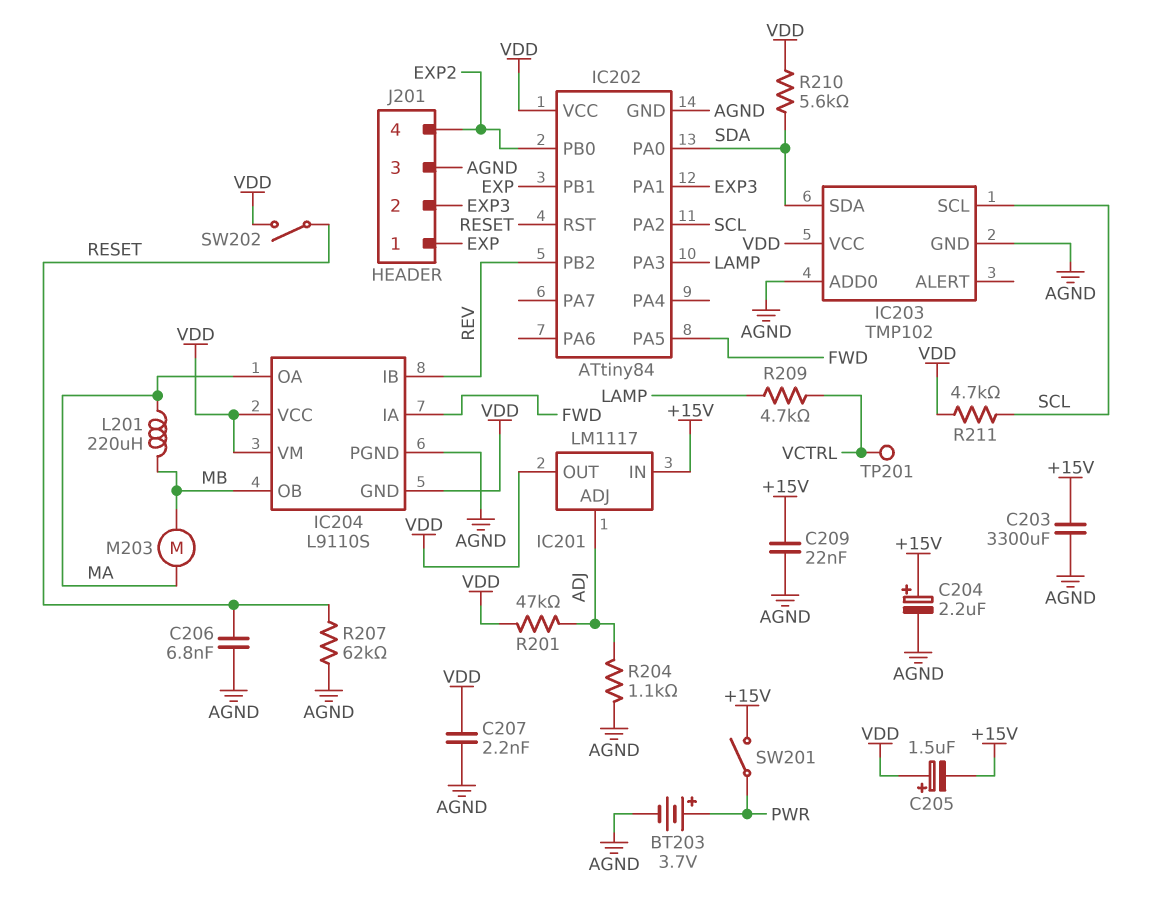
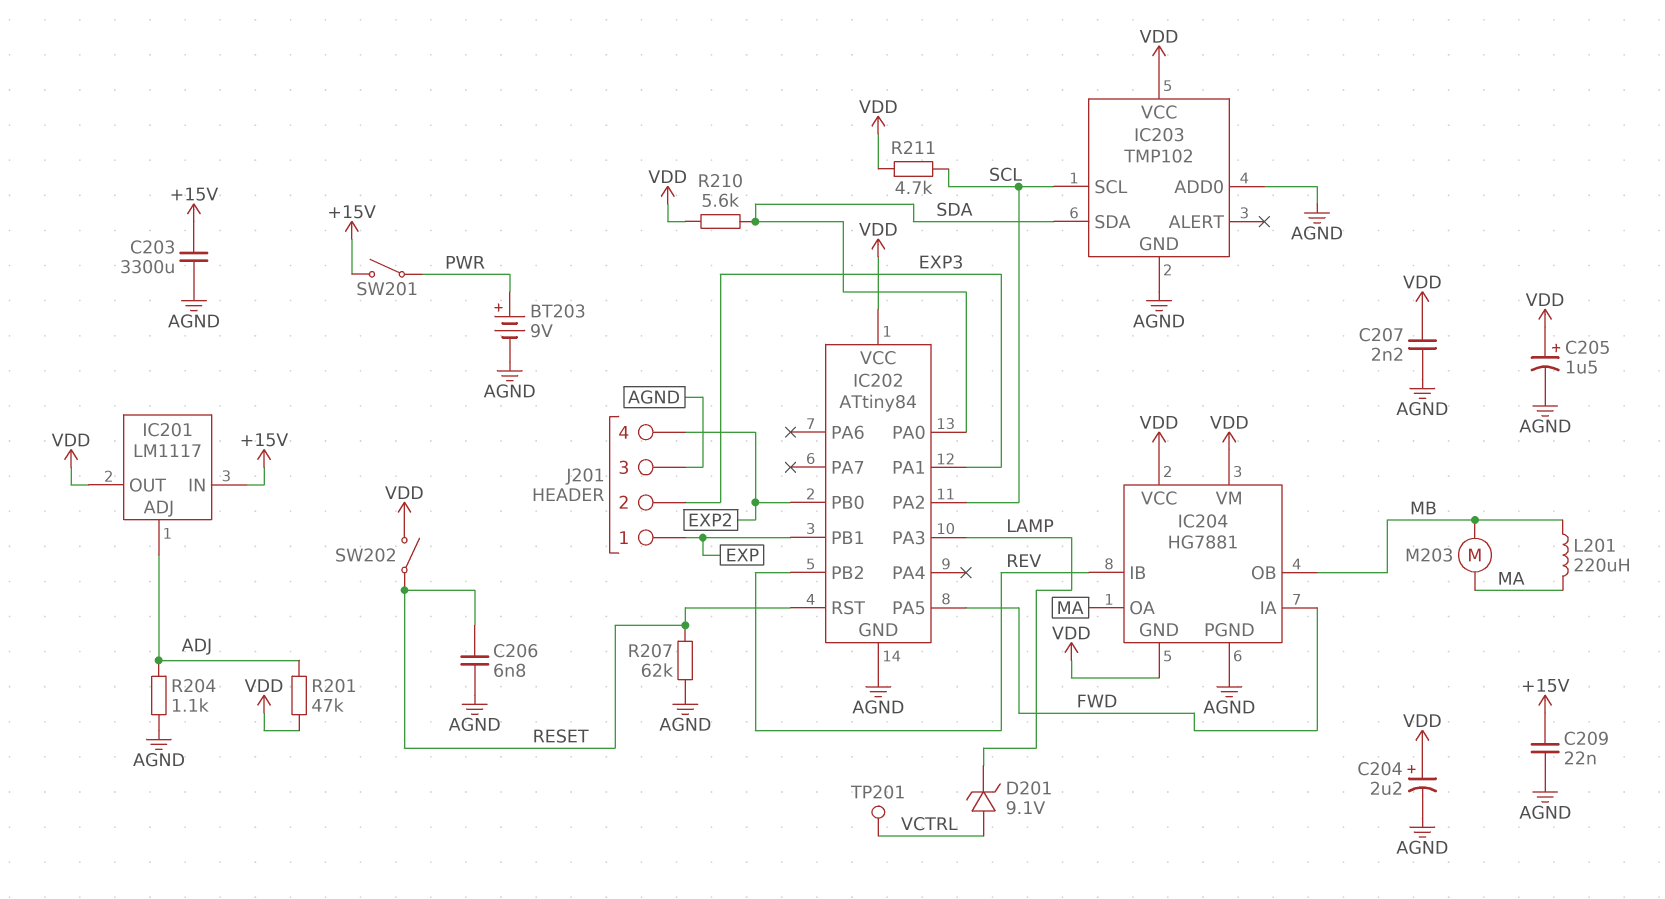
BT203: 3.7V (plus PWR, minus AGND) -> 9V (plus PWR, minus AGND)
C204: 2.2uF (plus +15V, minus AGND) -> 2.2uF (plus VDD, minus AGND)
C205: 1.5uF (plus VDD, minus +15V) -> 1.5uF (plus VDD, minus AGND)
D201: none -> zener 9.1V (A VCTRL, K LAMP)
IC204: L9110S -> HG7881
R209: 4.7k (LAMP, VCTRL) -> none

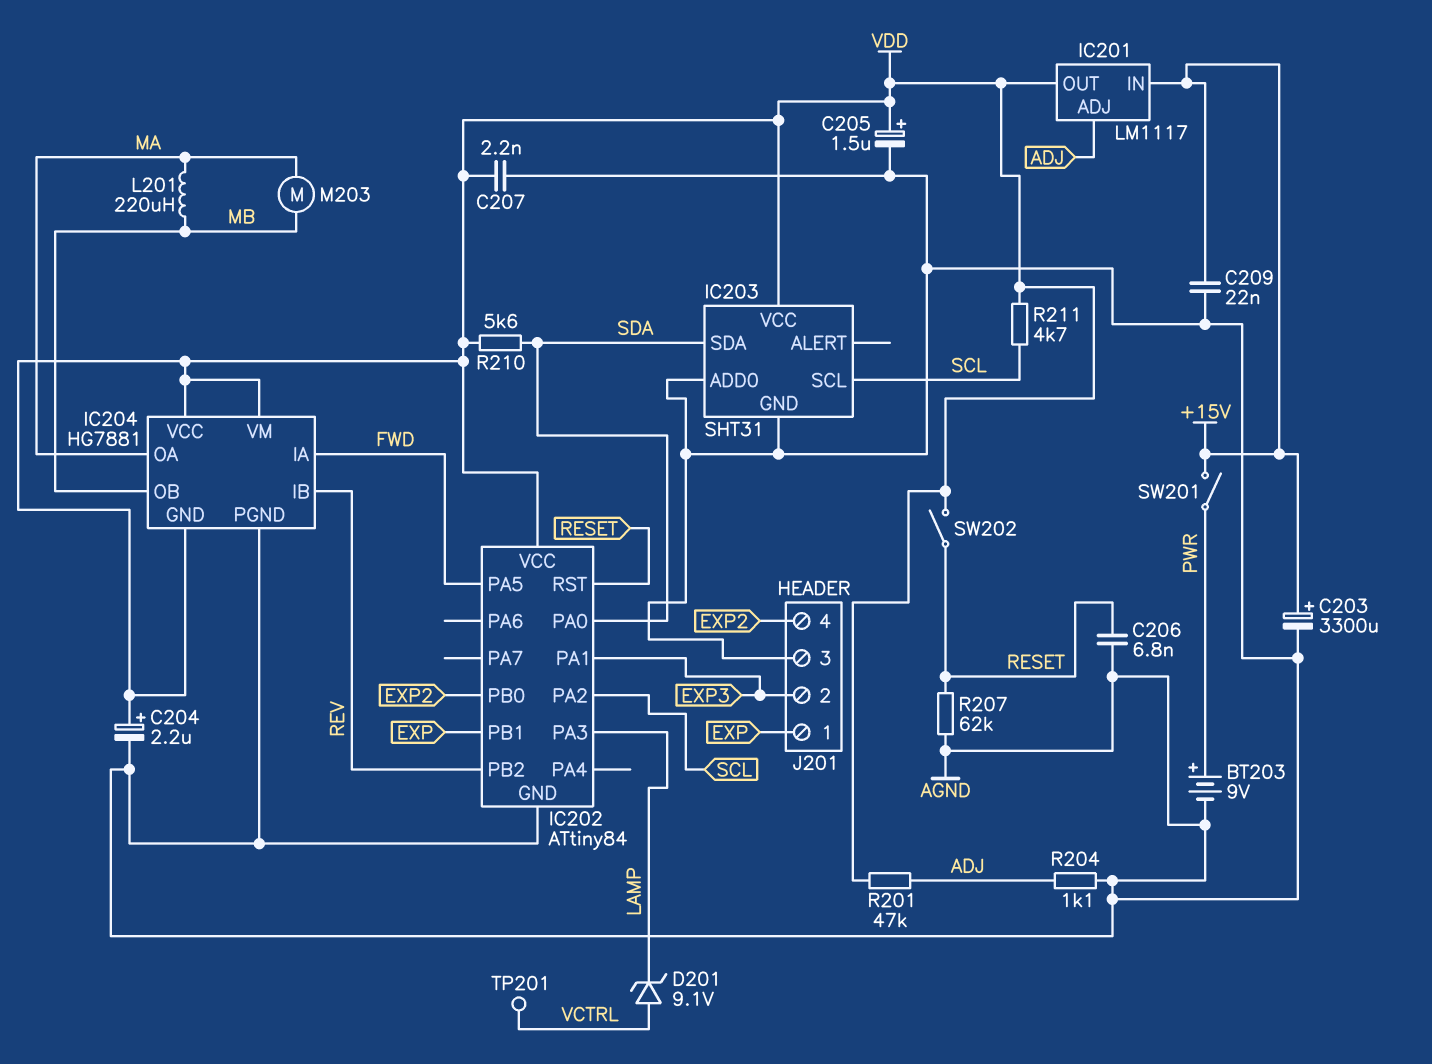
C203: 3300uF (+15V, AGND) -> 3300uF (plus +15V, minus AGND)
IC203: TMP102 -> SHT31

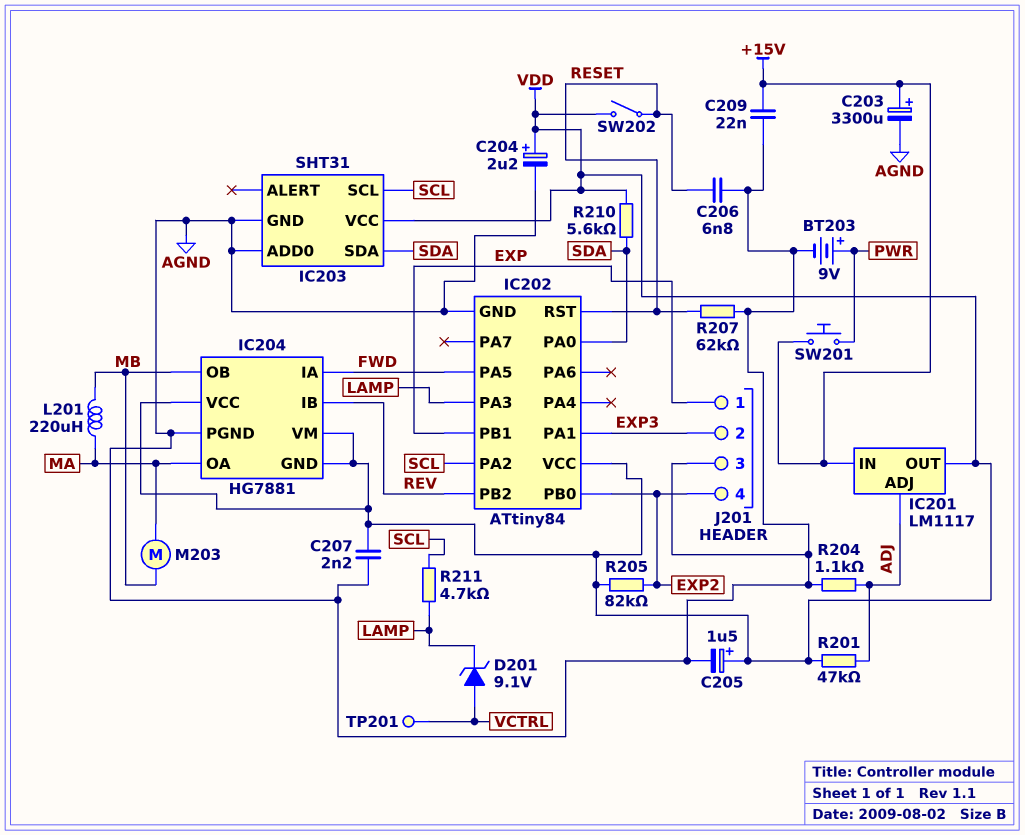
R205: none -> 82k (EXP2, VDD)
R211: 4.7k (SCL, VDD) -> 4.7k (LAMP, SCL)
SW201: switch (+15V, PWR) -> button (+15V, PWR)

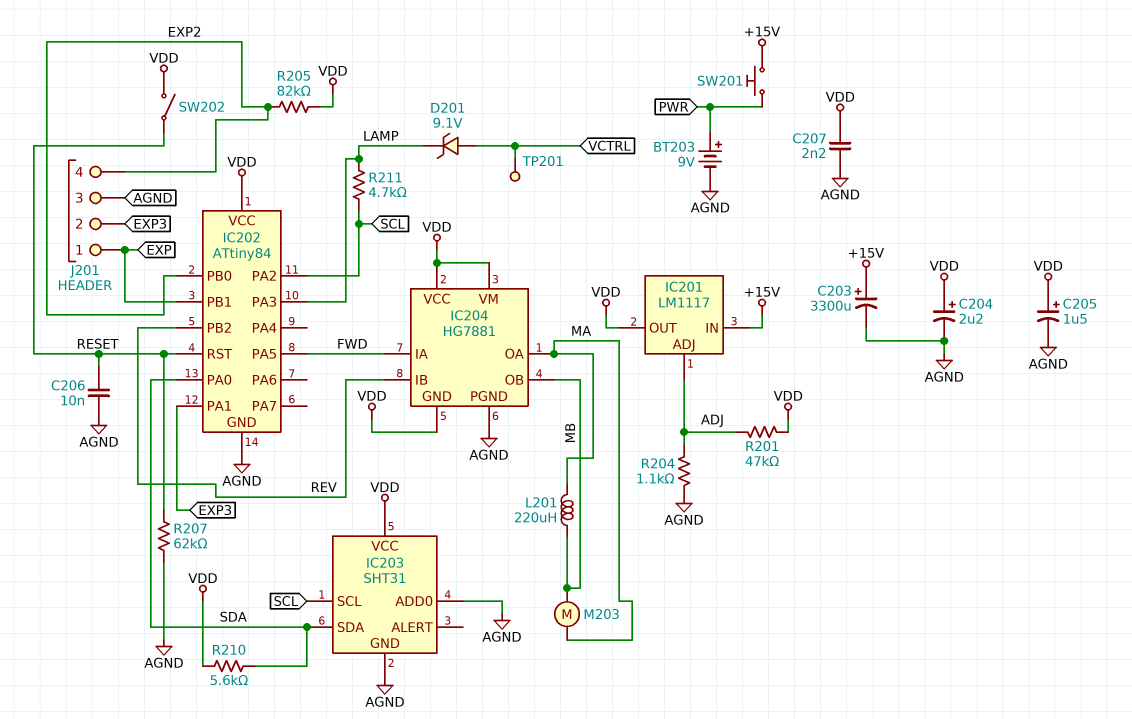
C206: 6.8nF (AGND, RESET) -> 10nF (AGND, RESET)
C209: 22nF (+15V, AGND) -> none

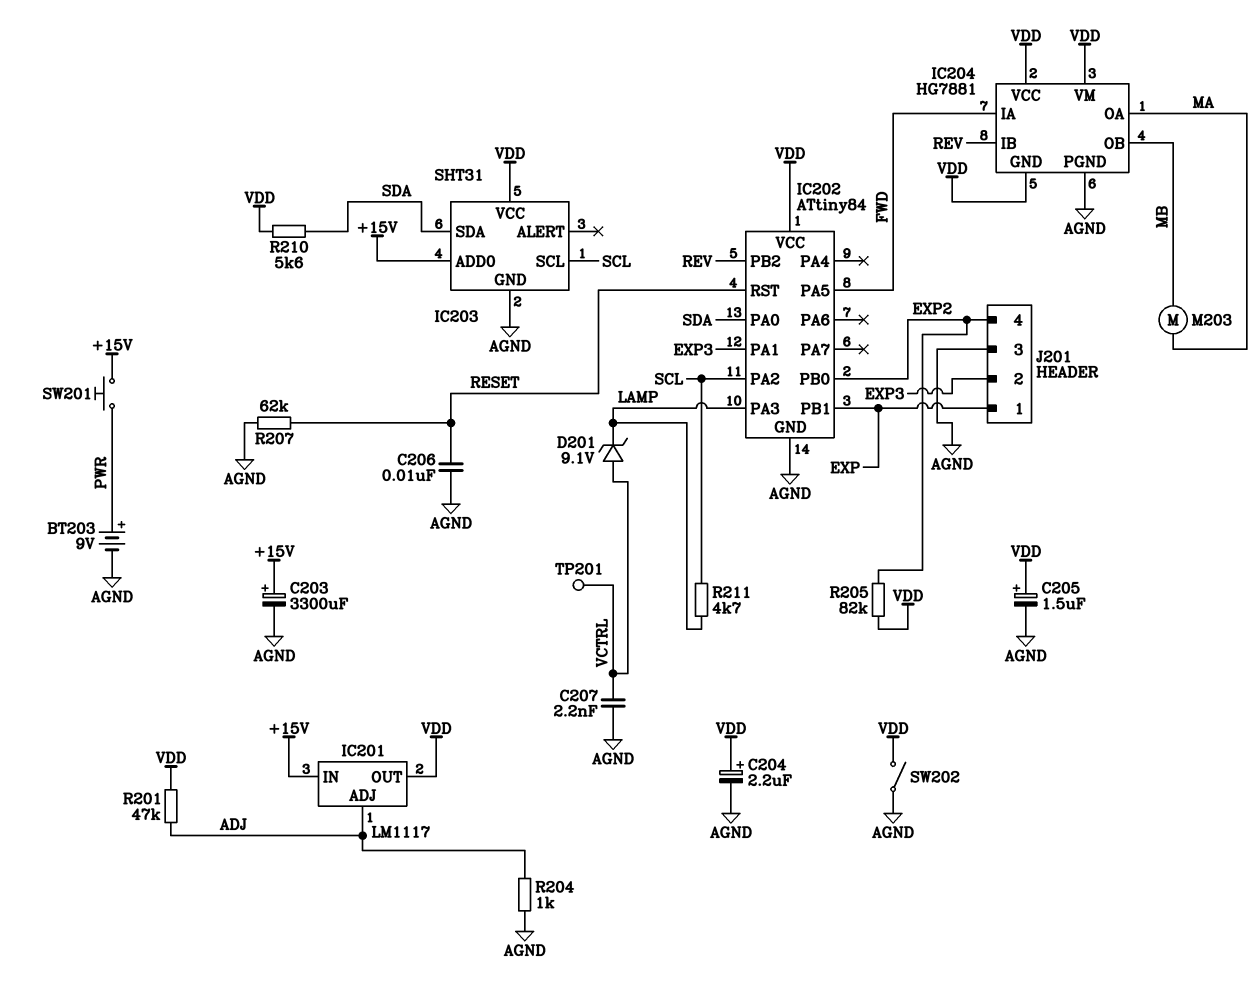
C207: 2.2nF (AGND, VDD) -> 2.2nF (AGND, VCTRL)
IC203 pin ADD0: AGND -> +15V
L201: 220uH (MA, MB) -> none
R204: 1.1k (ADJ, AGND) -> 1k (ADJ, AGND)
SW202: switch (RESET, VDD) -> switch (AGND, VDD)

